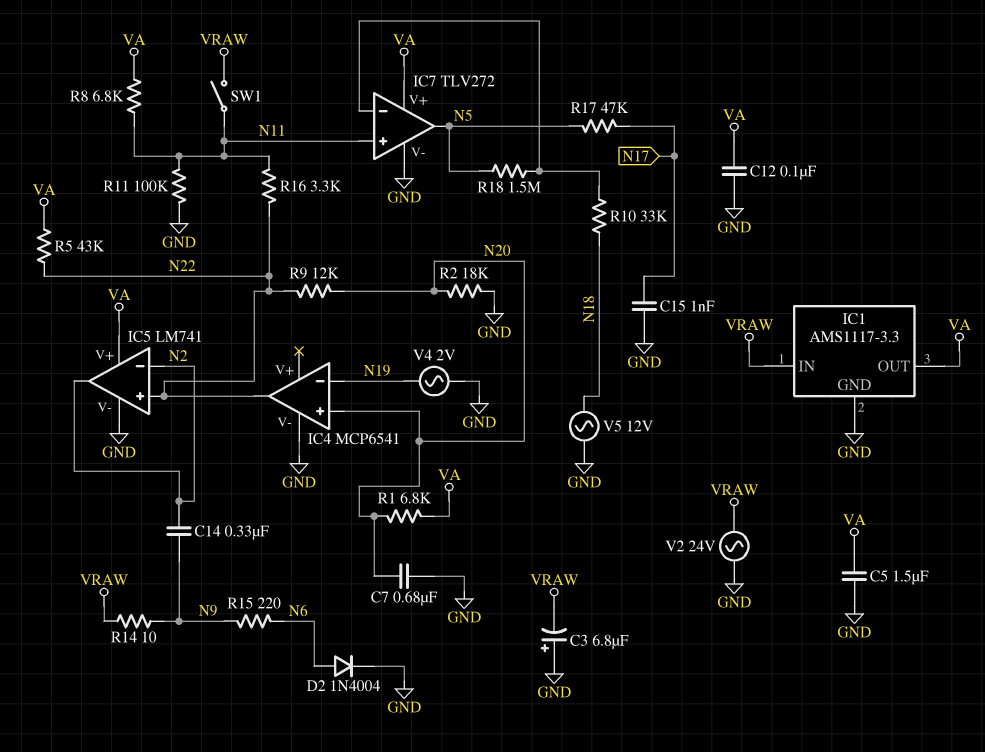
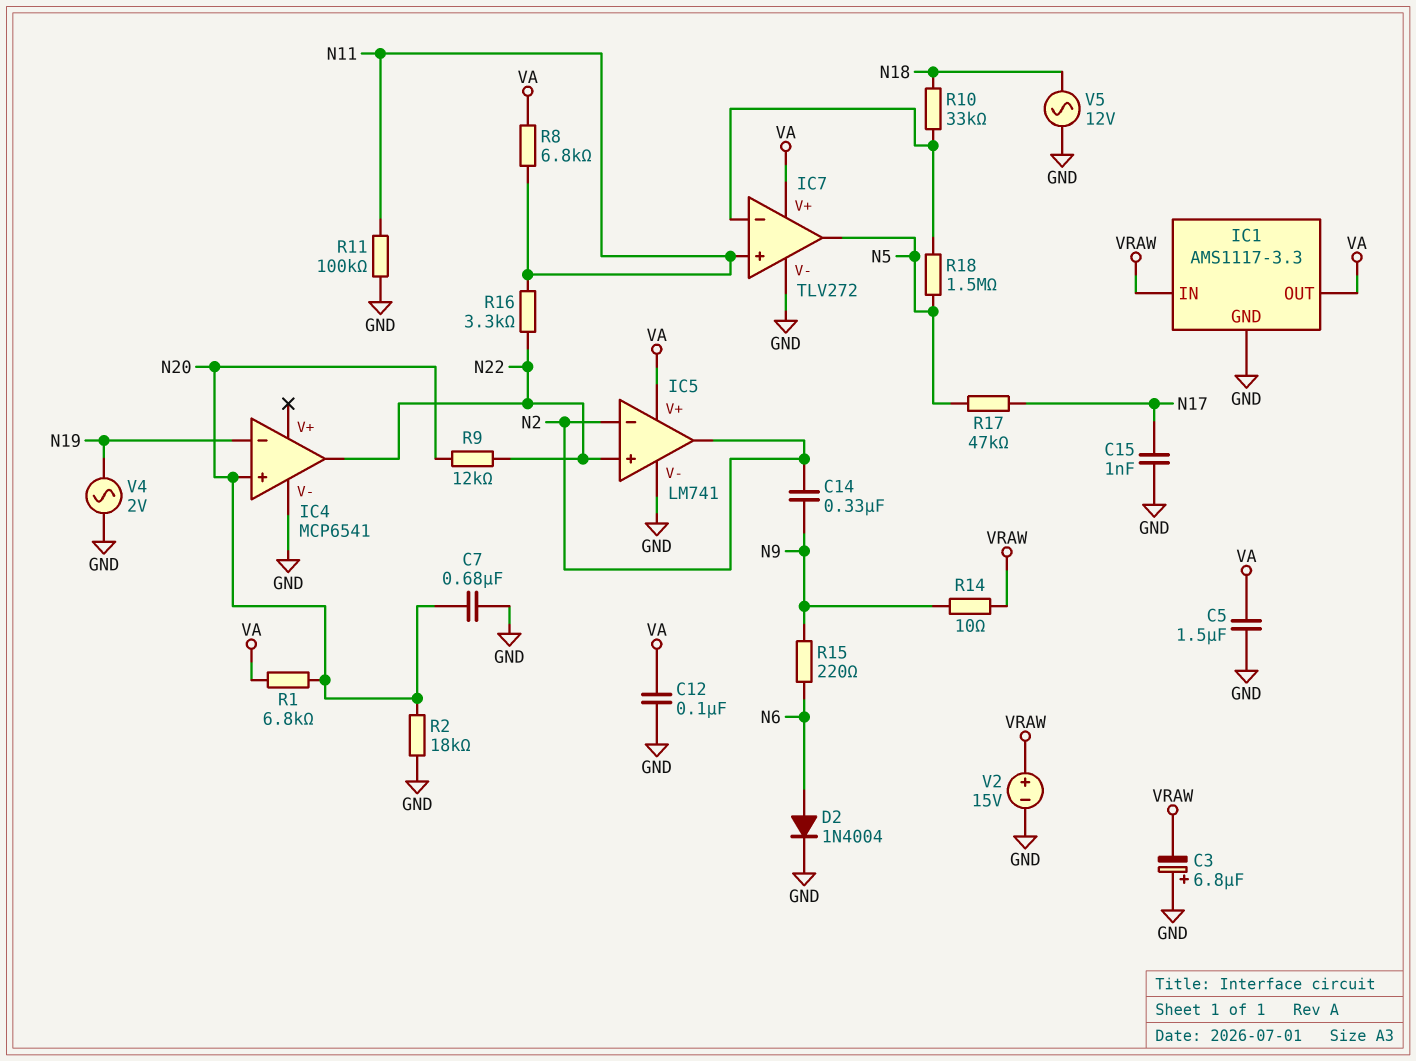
R5: 43k (N22, VA) -> none
SW1: switch (N11, VRAW) -> none
V2: AC 24V (GND, VRAW) -> 15V (plus VRAW, minus GND)

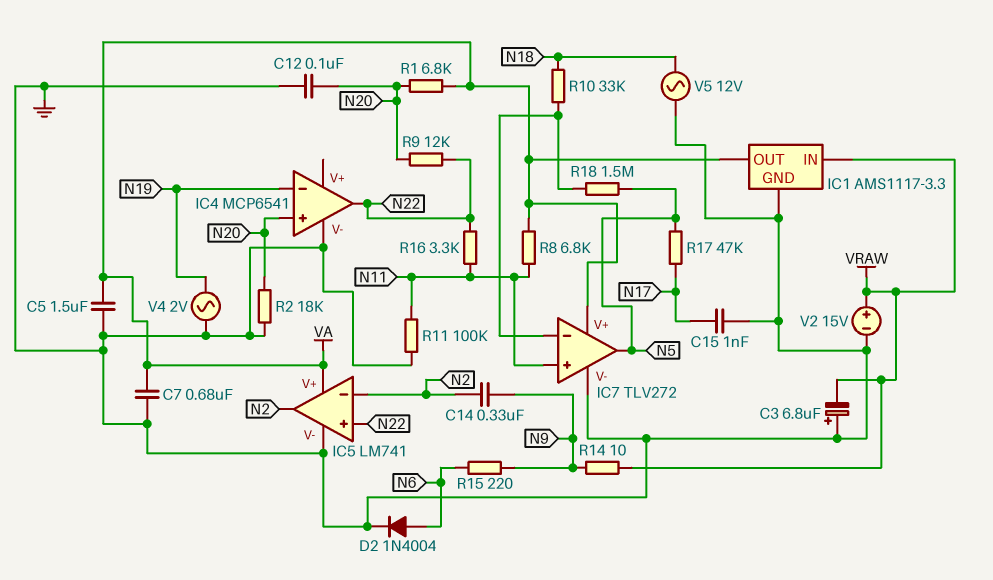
C7: 680nF (GND, N20) -> 680nF (GND, VA)
C12: 100nF (GND, VA) -> 100nF (GND, N20)

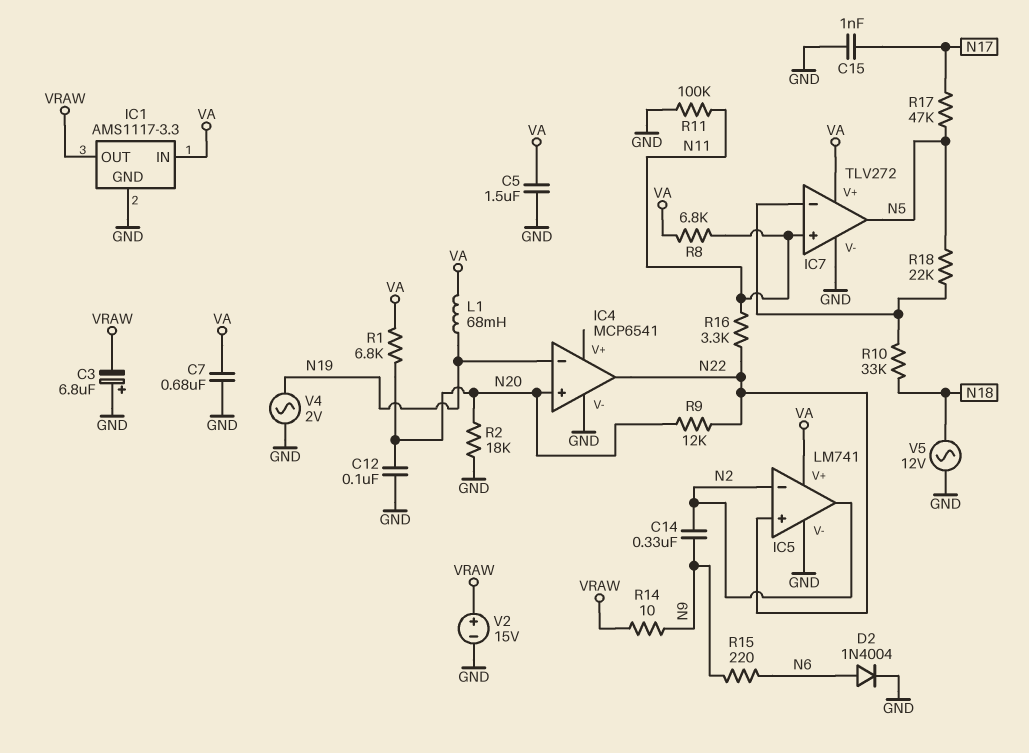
IC1 pin IN: VRAW -> VA
IC1 pin OUT: VA -> VRAW
L1: none -> 68mH (N19, VA)
R18: 1.5M (IC7/in-, N5) -> 22k (IC7/in-, N5)

